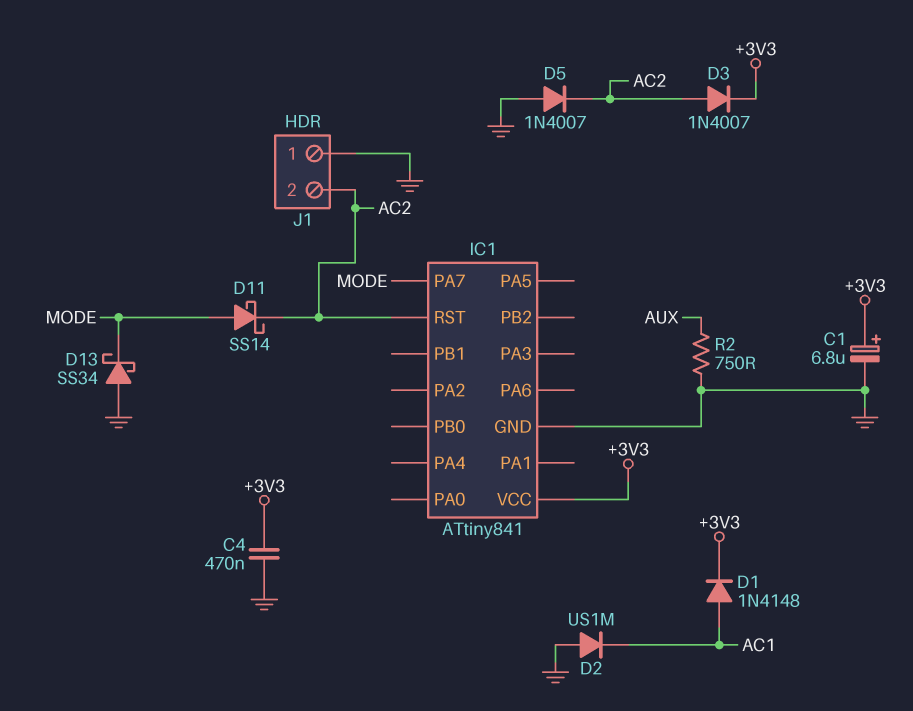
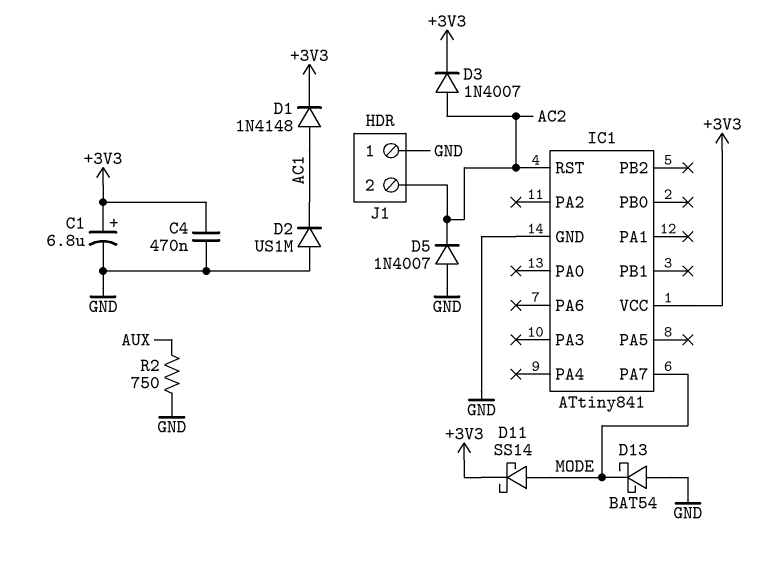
D11: schottky SS14 (A MODE, K AC2) -> schottky SS14 (A MODE, K +3V3)
D13: schottky SS34 (A GND, K MODE) -> schottky BAT54 (A GND, K MODE)

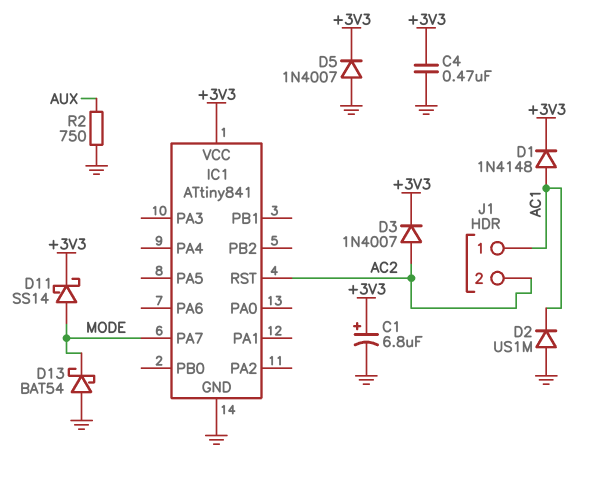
D5: diode 1N4007 (A GND, K AC2) -> diode 1N4007 (A GND, K +3V3)
J1 pin 1: GND -> AC1

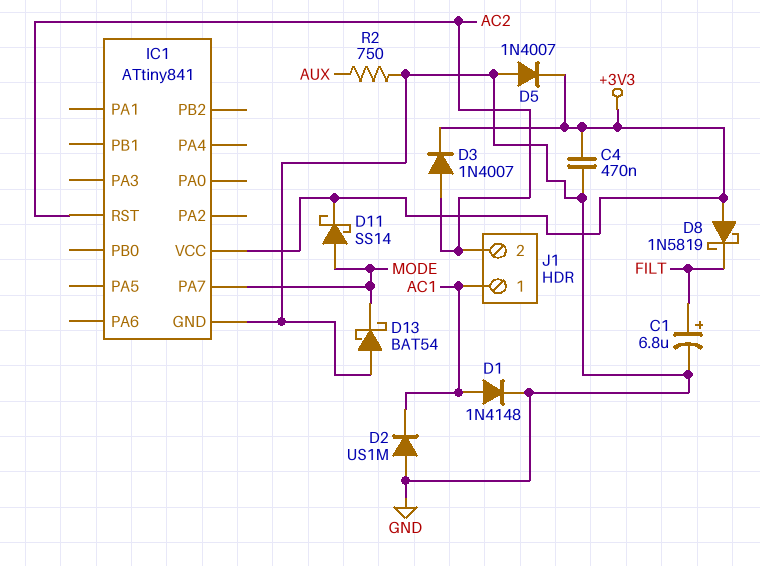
C1: 6.8uF (plus +3V3, minus GND) -> 6.8uF (plus FILT, minus GND)
D1: diode 1N4148 (A AC1, K +3V3) -> diode 1N4148 (A AC1, K GND)
D8: none -> schottky 1N5819 (A +3V3, K FILT)

